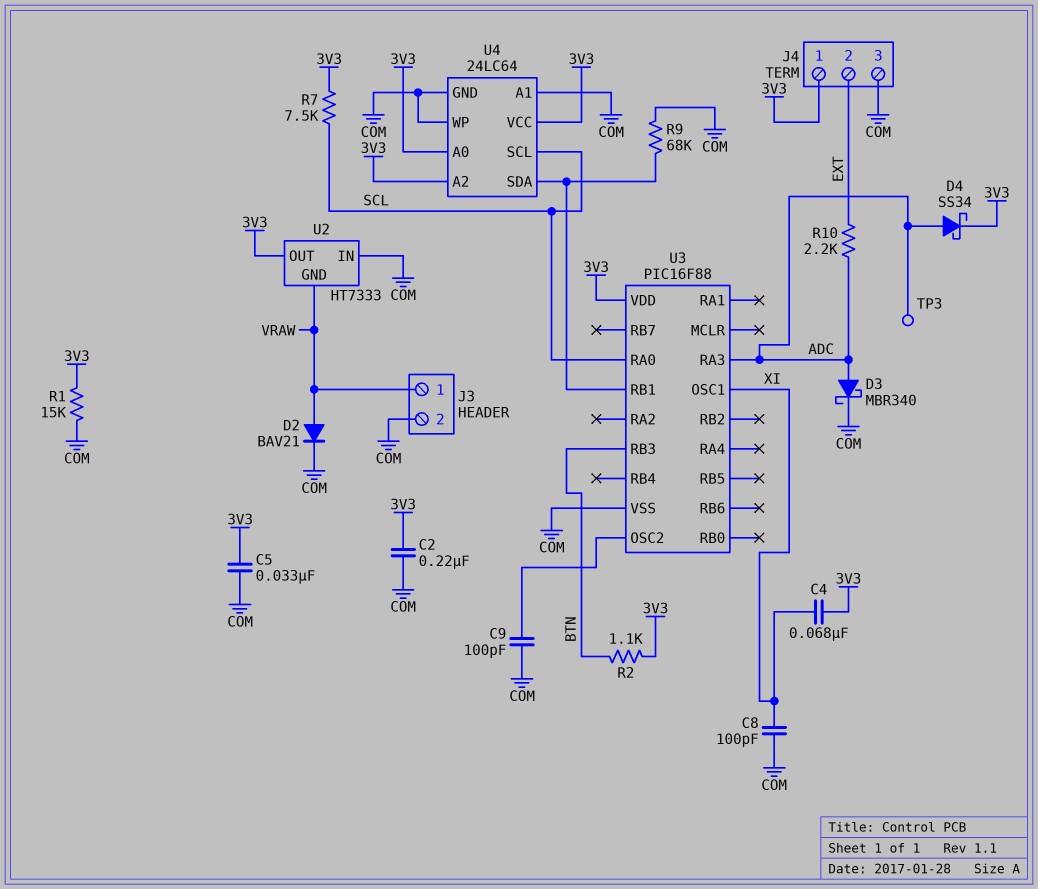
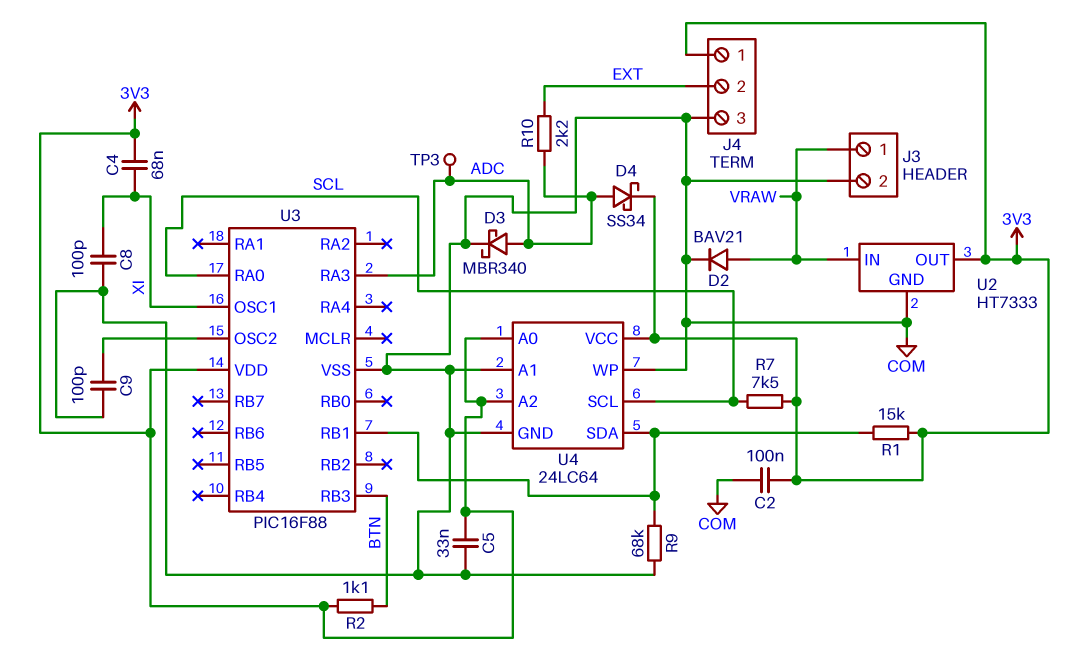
C2: 220nF (3V3, COM) -> 100nF (3V3, COM)
R1: 15k (3V3, COM) -> 15k (3V3, U3/RB1)
U2 pin GND: VRAW -> COM
U2 pin IN: COM -> VRAW

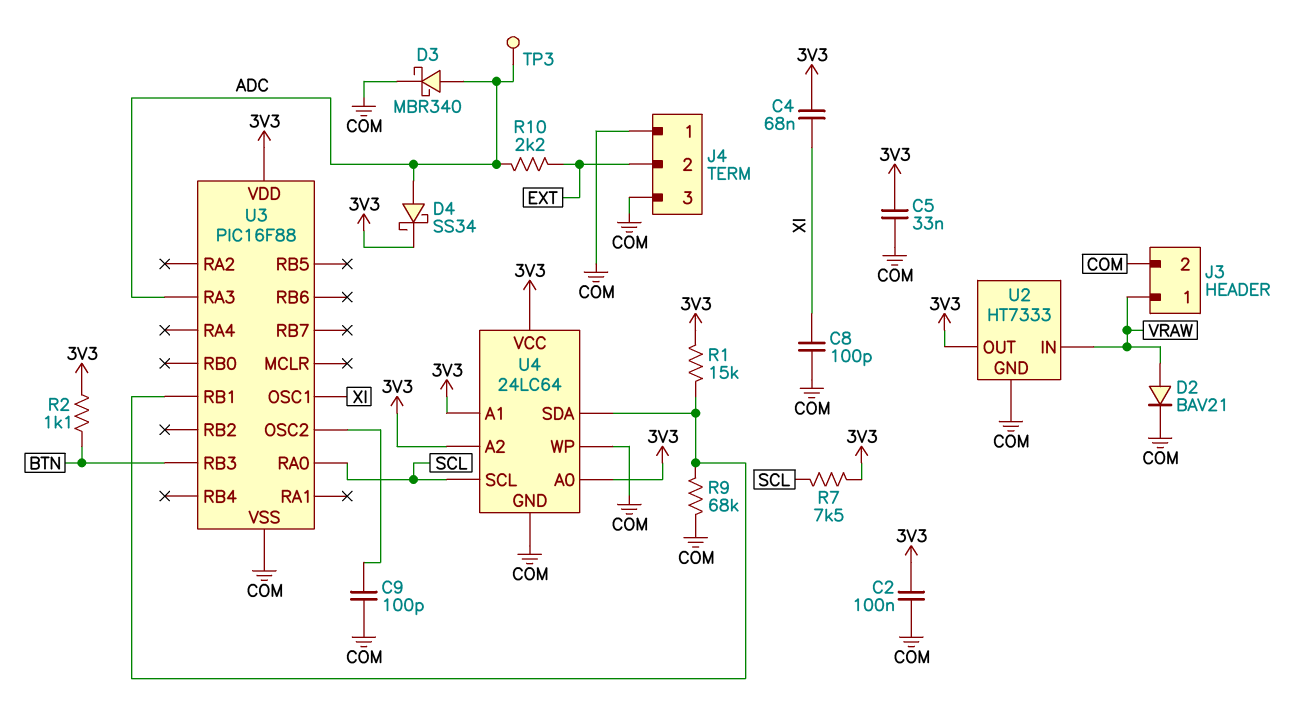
J4 pin 1: 3V3 -> COM
U4 pin A1: COM -> 3V3

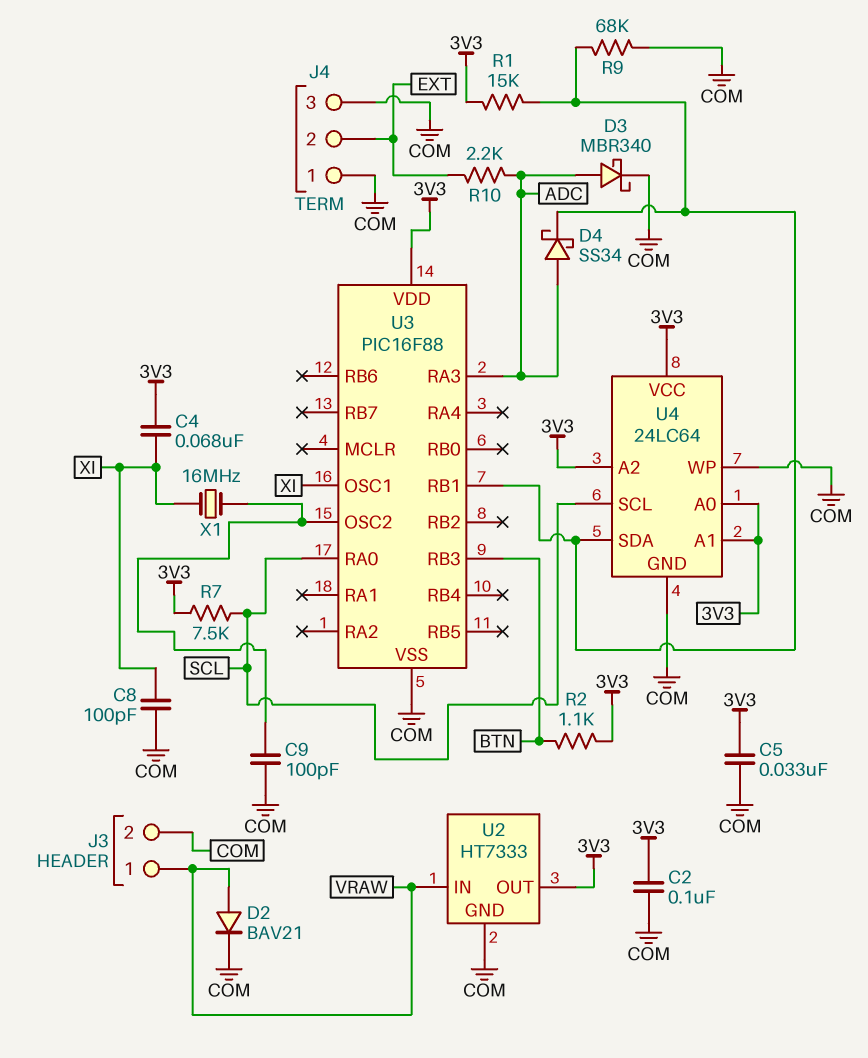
D4: schottky SS34 (A ADC, K 3V3) -> schottky SS34 (A ADC, K U3/RB1)
TP3: test point (ADC) -> none
X1: none -> 16MHz (U3/OSC2, XI)

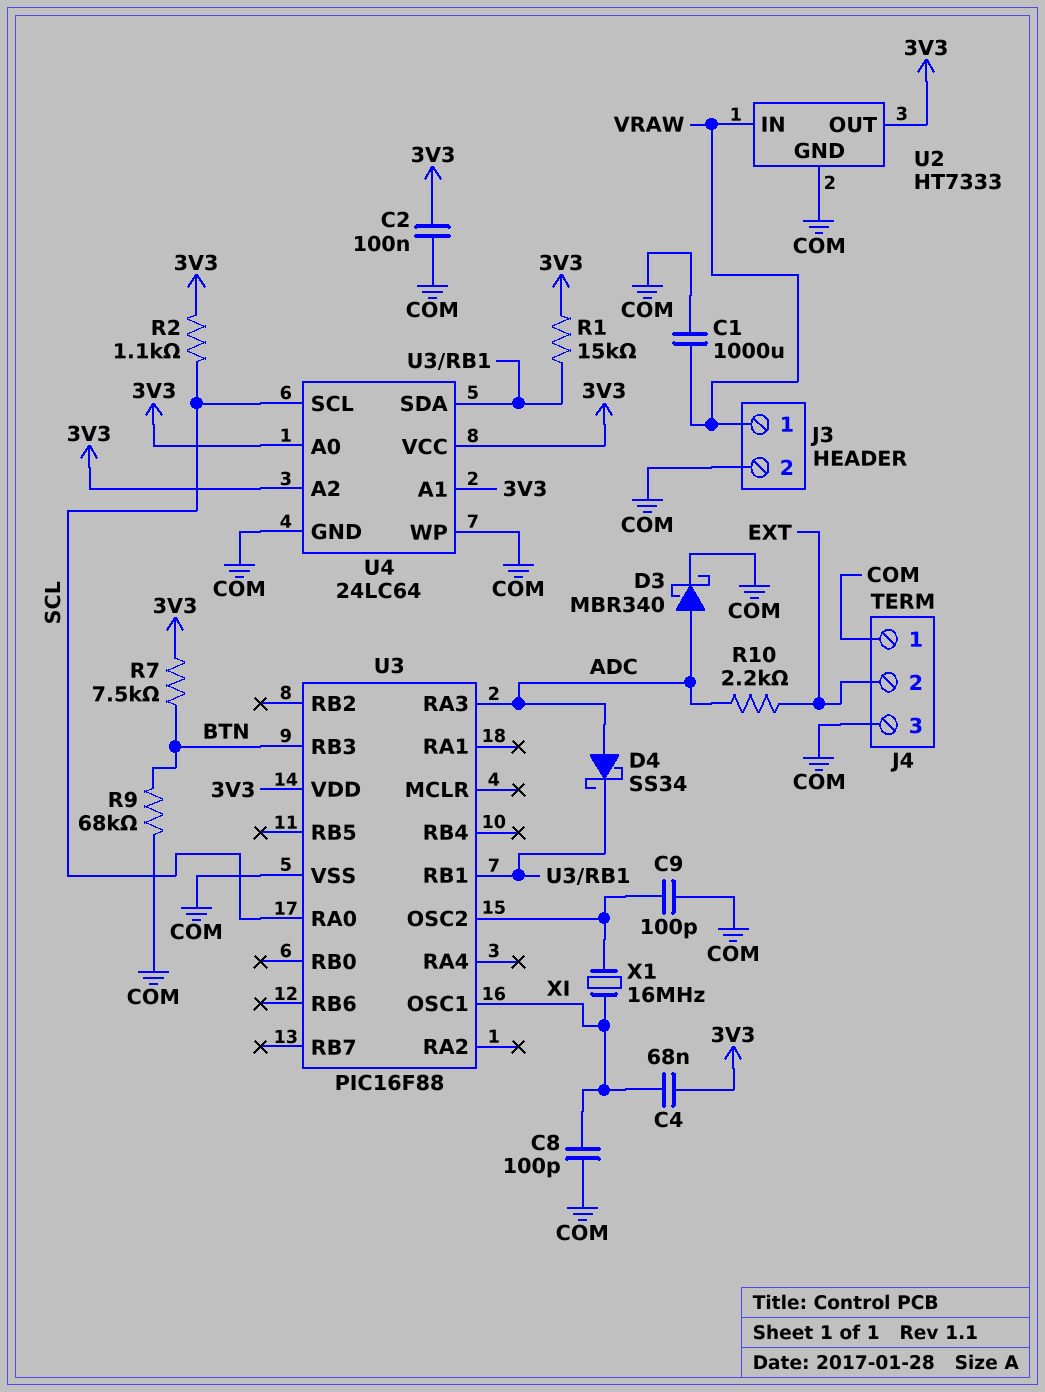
C1: none -> 1000uF (COM, VRAW)
C5: 33nF (3V3, COM) -> none
D2: diode BAV21 (A VRAW, K COM) -> none
R2: 1.1k (3V3, BTN) -> 1.1k (3V3, SCL)
R7: 7.5k (3V3, SCL) -> 7.5k (3V3, BTN)
R9: 68k (COM, U3/RB1) -> 68k (BTN, COM)

